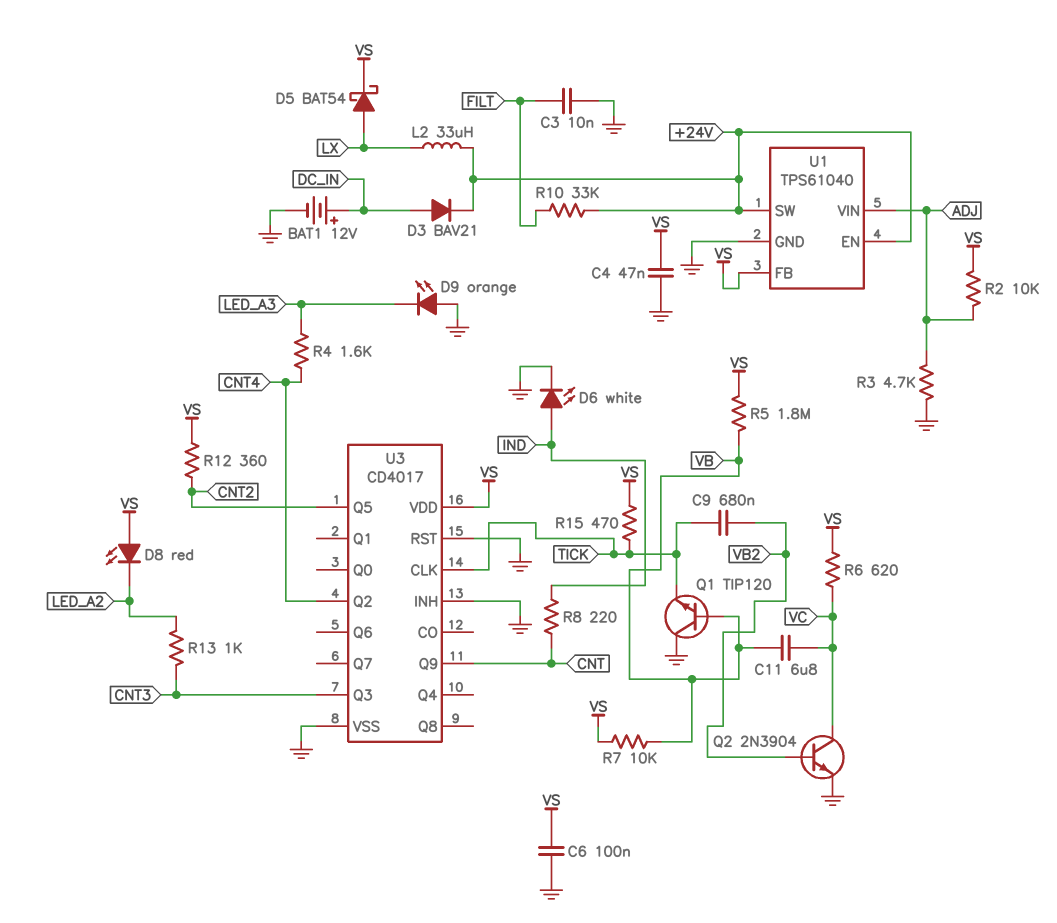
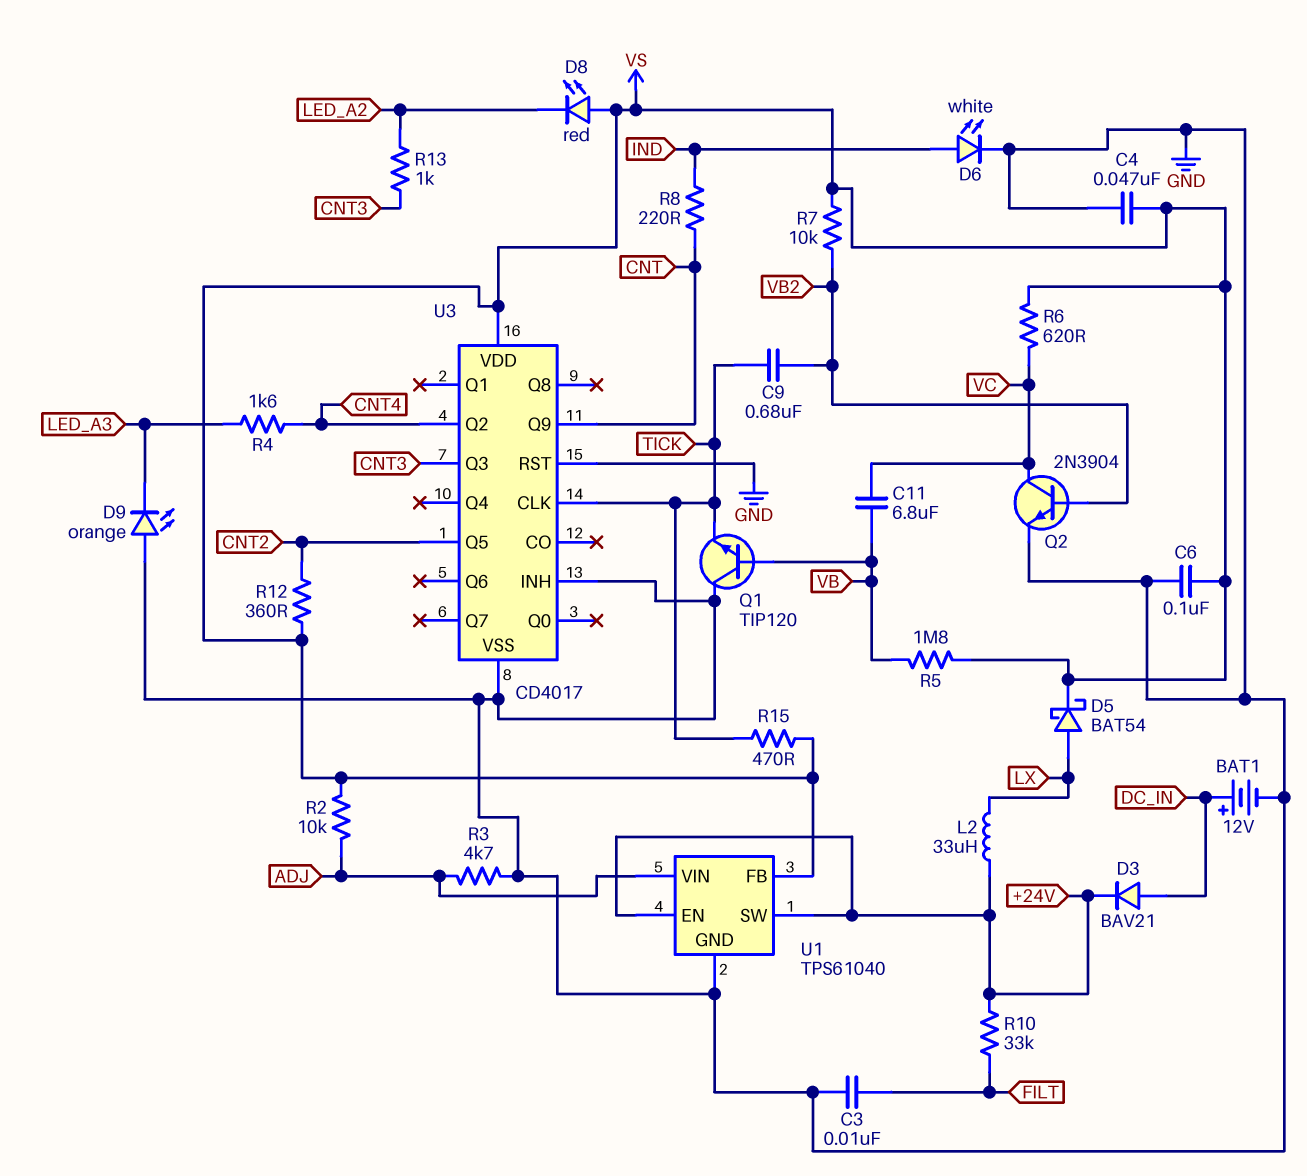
R7: 10k (VB, VS) -> 10k (VB2, VS)

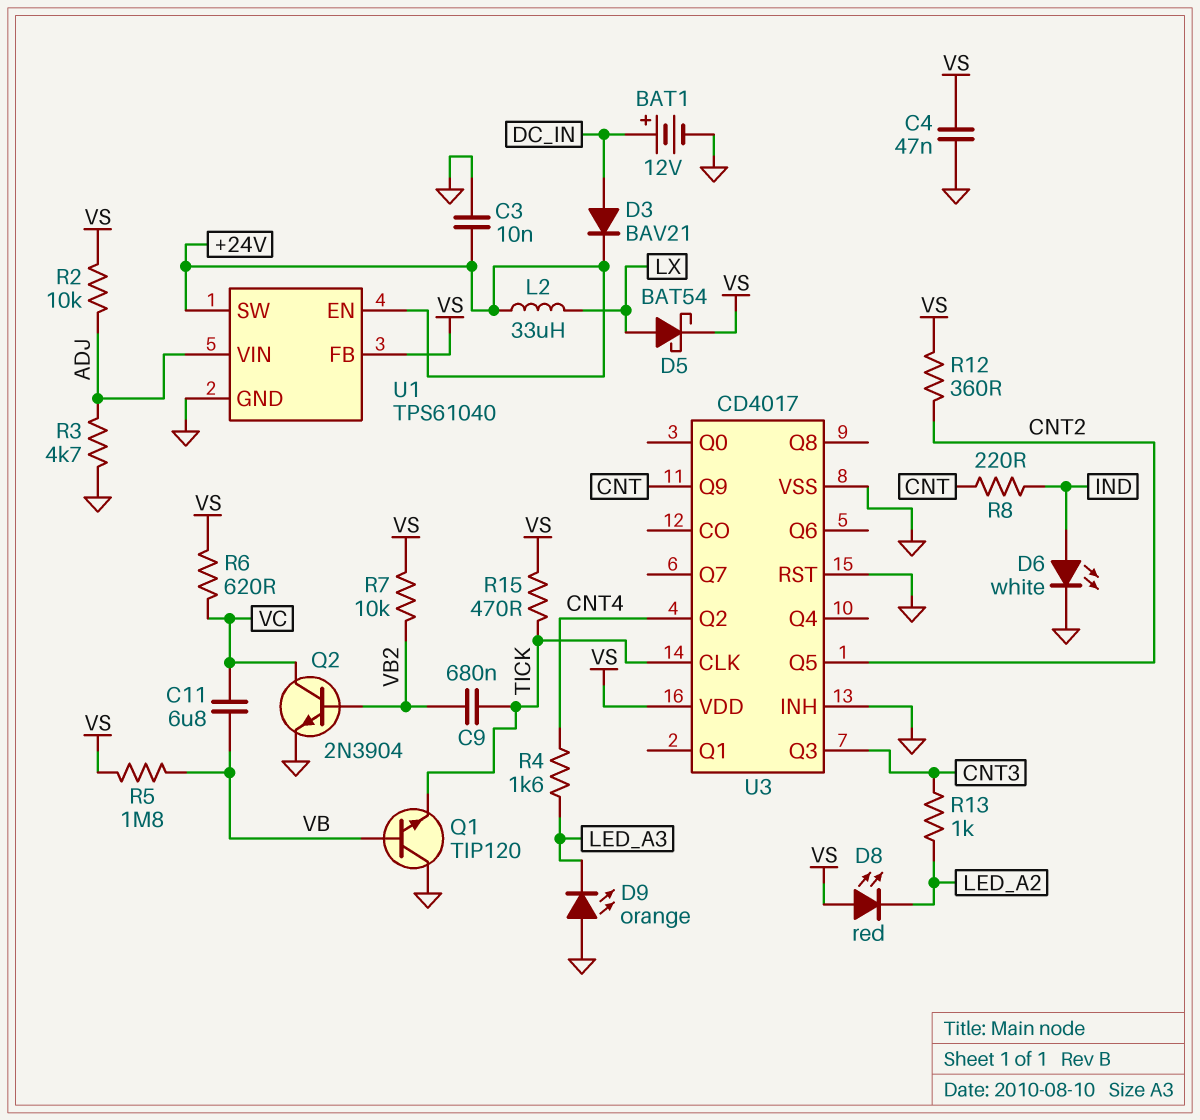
C3: 10nF (FILT, GND) -> 10nF (+24V, GND)
C6: 100nF (GND, VS) -> none
R10: 33k (+24V, FILT) -> none

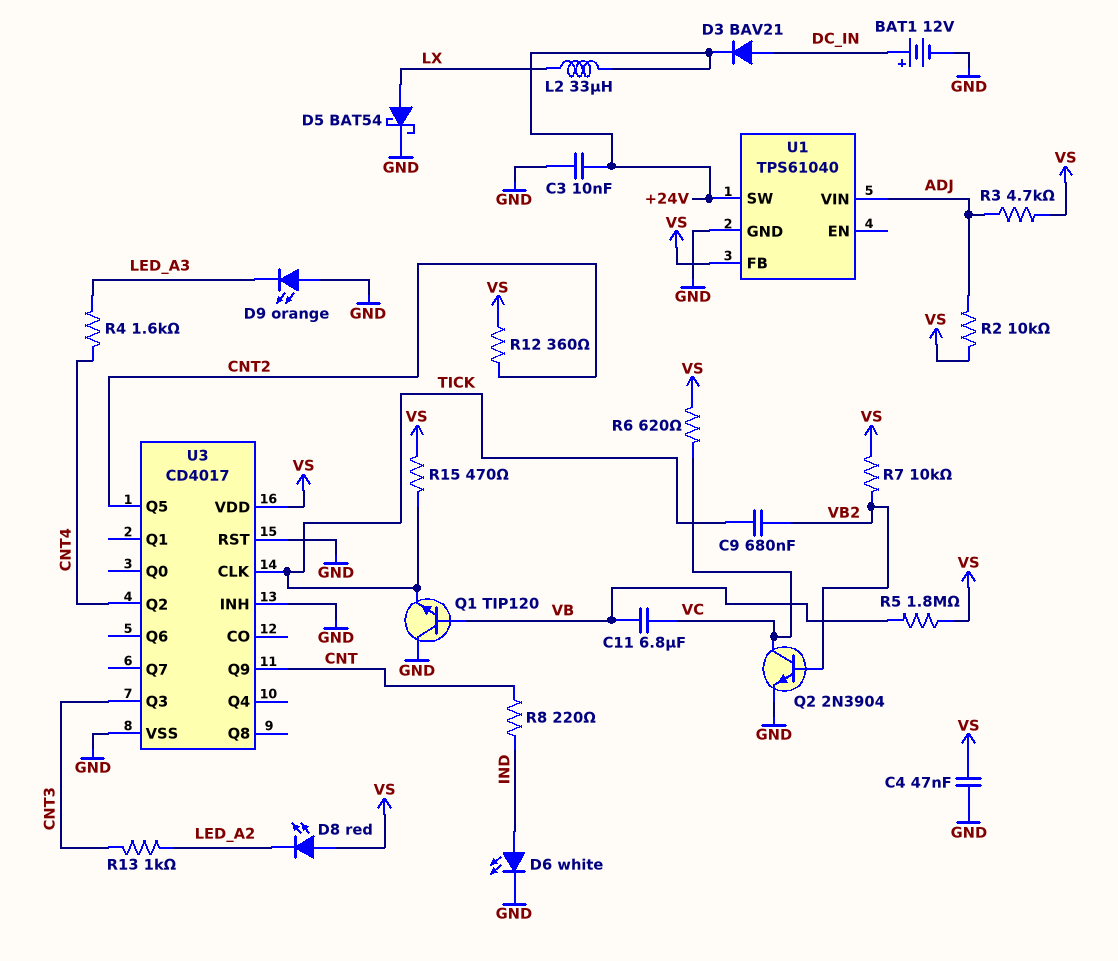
D5: schottky BAT54 (A LX, K VS) -> schottky BAT54 (A LX, K GND)
R3: 4.7k (ADJ, GND) -> 4.7k (ADJ, VS)
U1 pin EN: +24V -> none

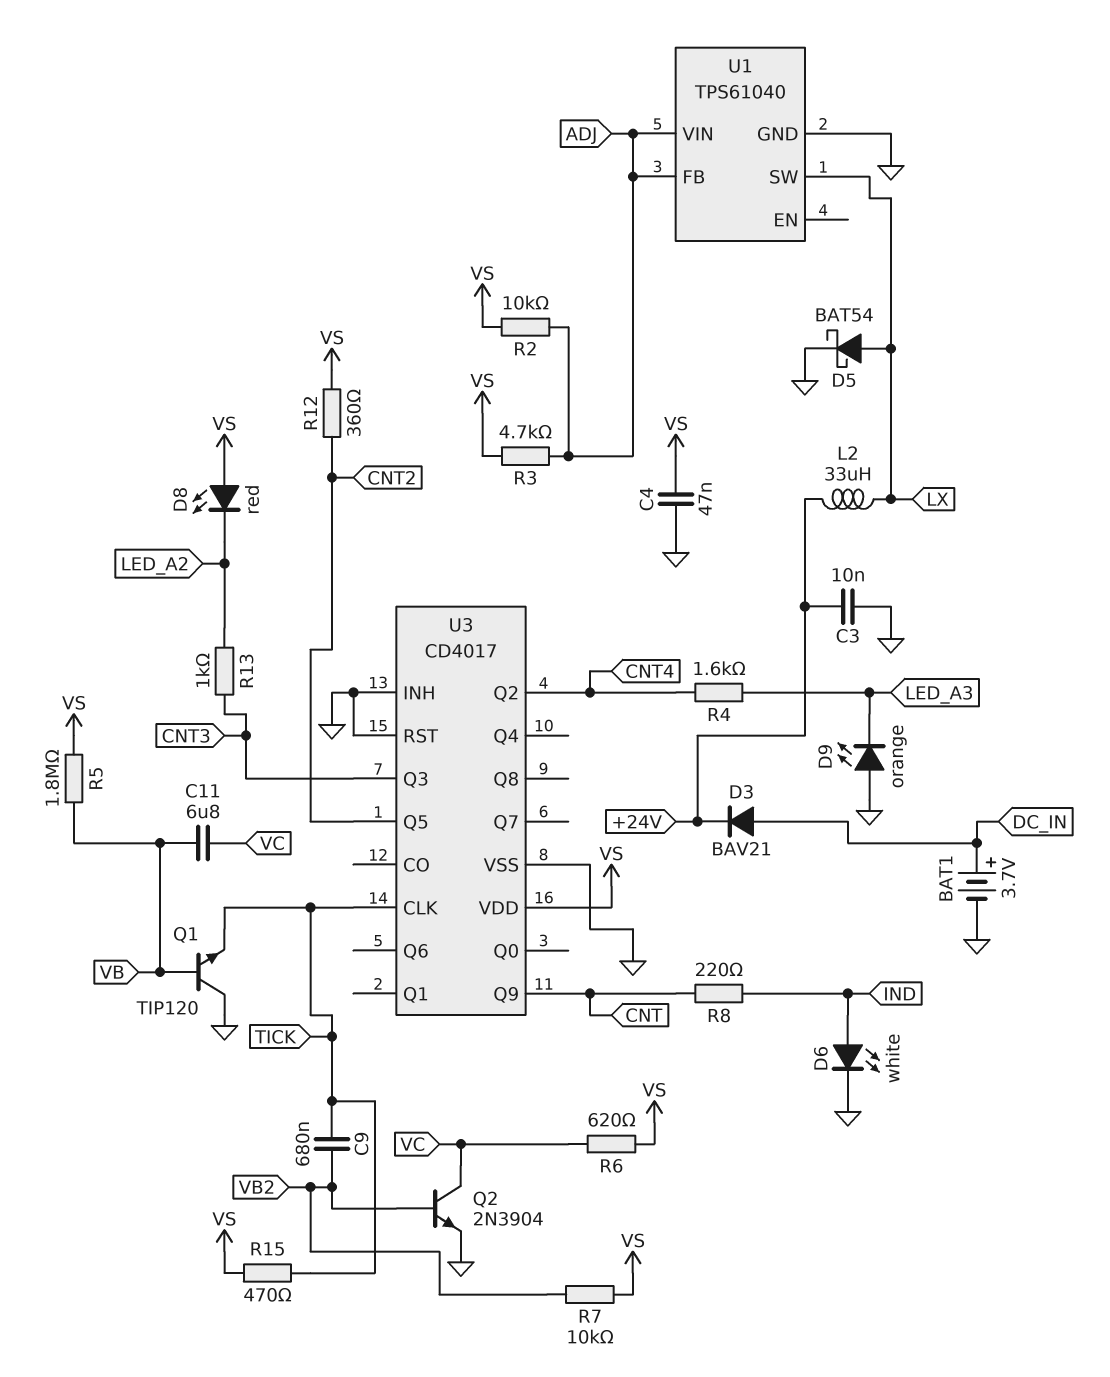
BAT1: 12V (plus DC_IN, minus GND) -> 3.7V (plus DC_IN, minus GND)
U1 pin FB: VS -> ADJ
U1 pin SW: +24V -> LX

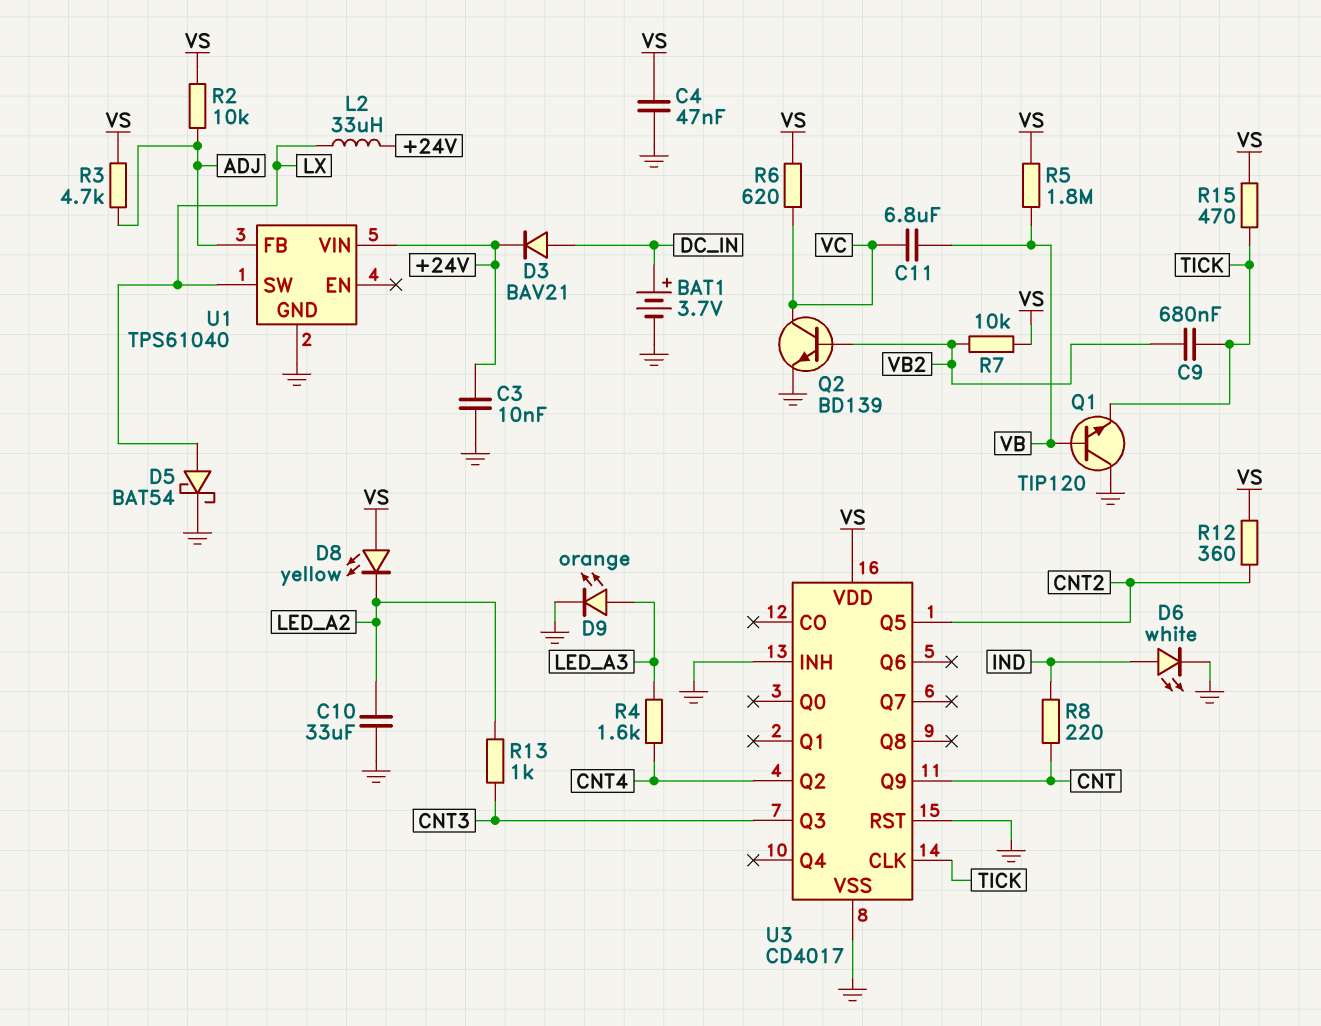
C10: none -> 33uF (GND, LED_A2)
D8: LED red (A VS, K LED_A2) -> LED yellow (A VS, K LED_A2)
D9: LED orange (A GND, K LED_A3) -> LED orange (A LED_A3, K GND)
Q2: NPN 2N3904 (B VB2, C VC, E GND) -> NPN BD139 (B VB2, C VC, E GND)
U1 pin VIN: ADJ -> +24V

